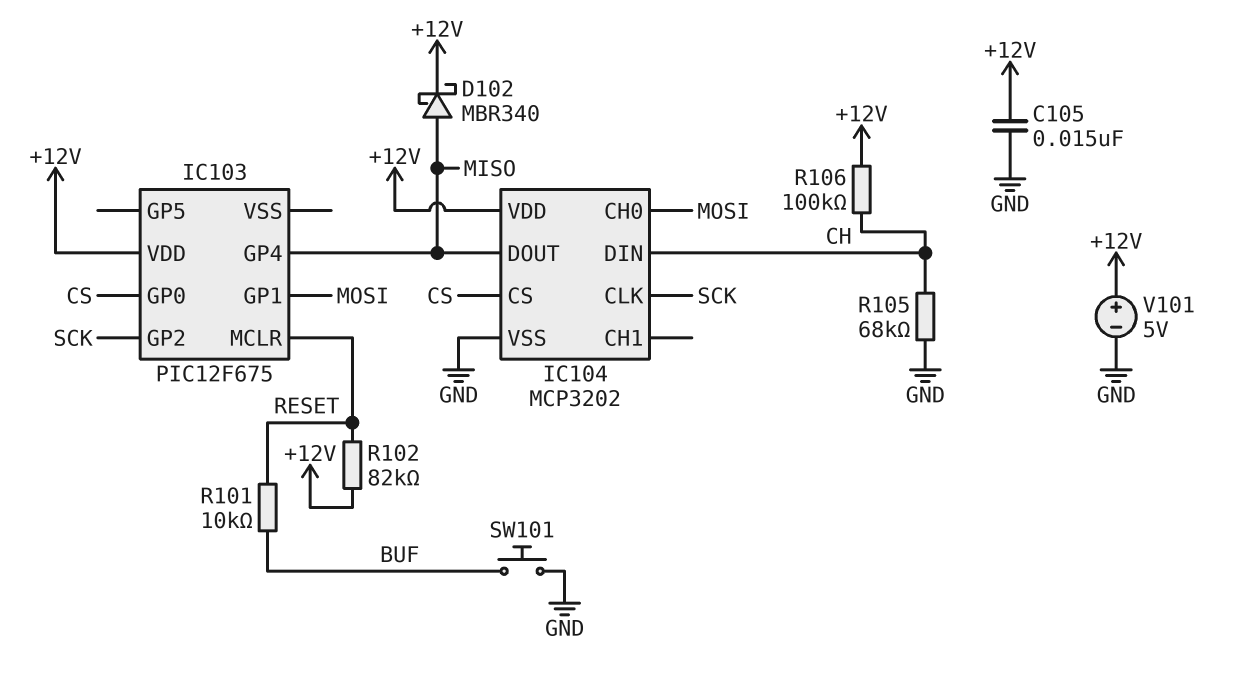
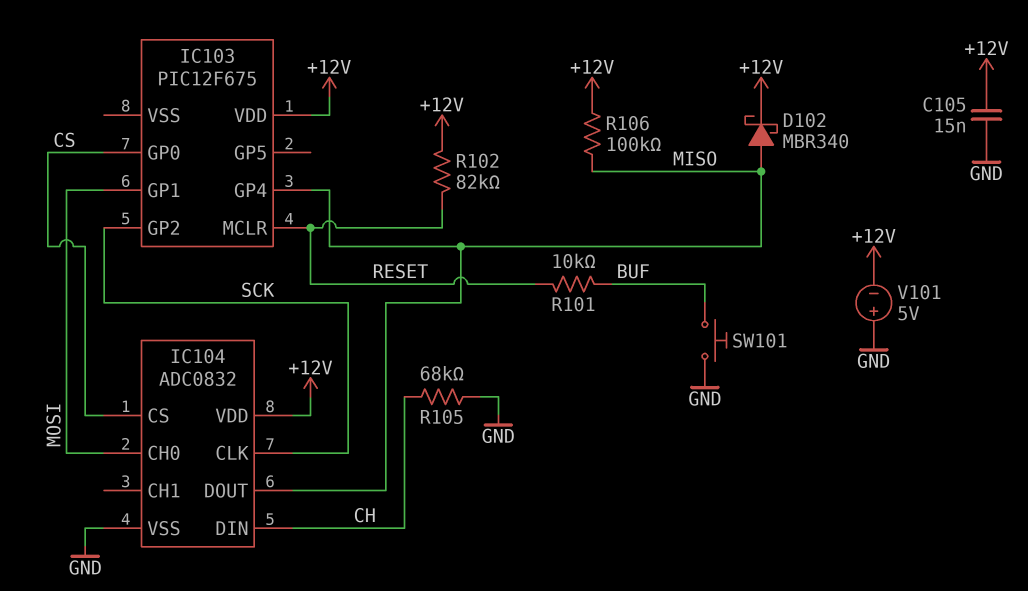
IC104: MCP3202 -> ADC0832
R106: 100k (+12V, CH) -> 100k (+12V, MISO)
V101: 5V (plus +12V, minus GND) -> 5V (plus GND, minus +12V)

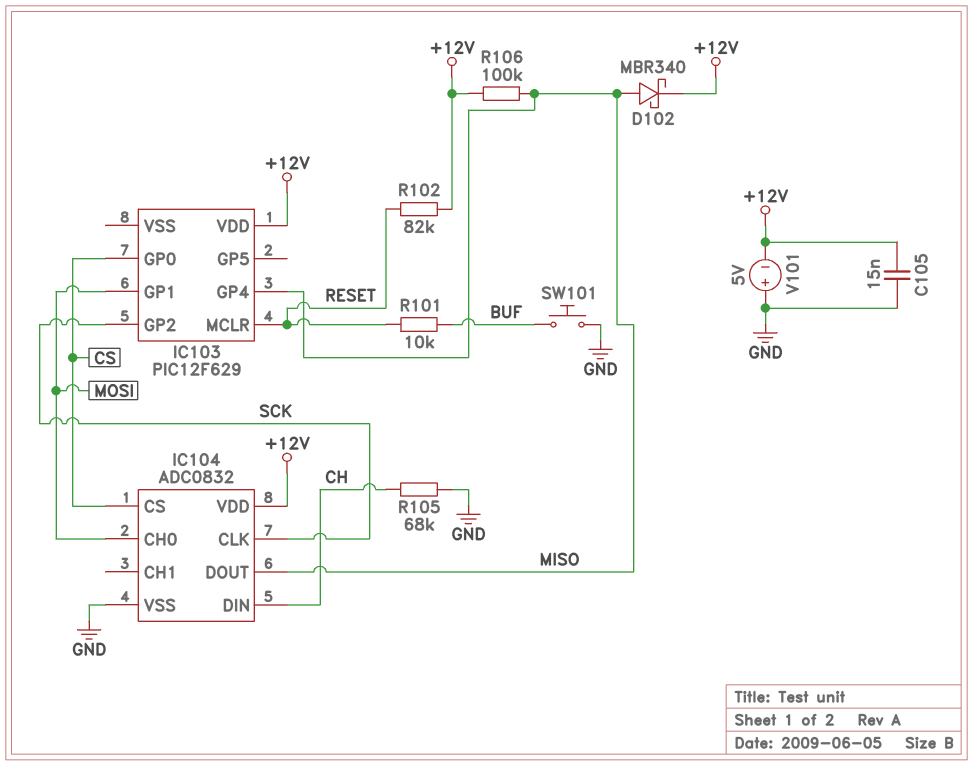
IC103: PIC12F675 -> PIC12F629

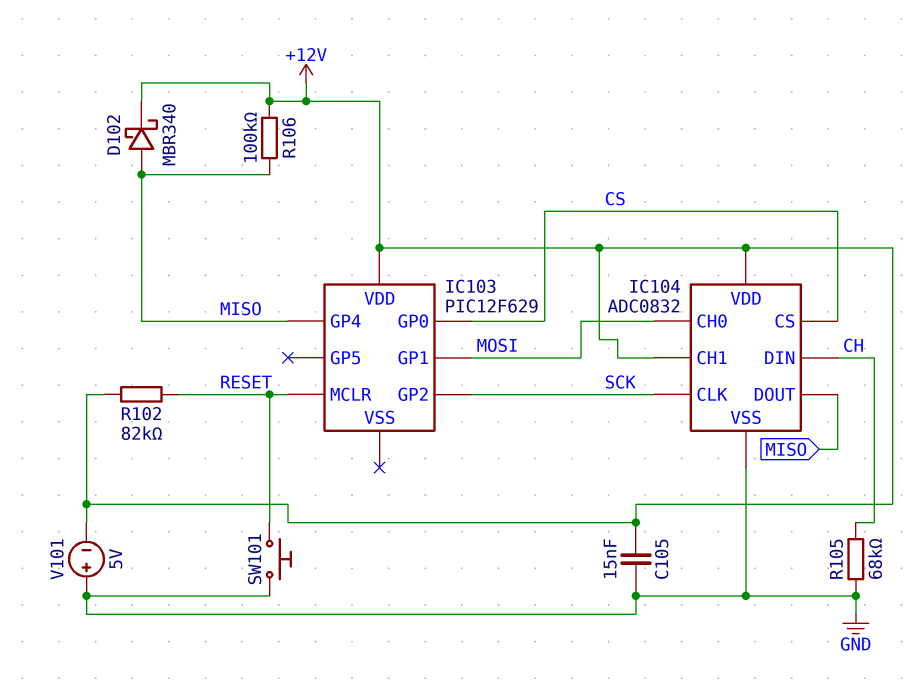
IC104 pin CH1: none -> +12V
R101: 10k (BUF, RESET) -> none
SW101: button (BUF, GND) -> button (GND, RESET)

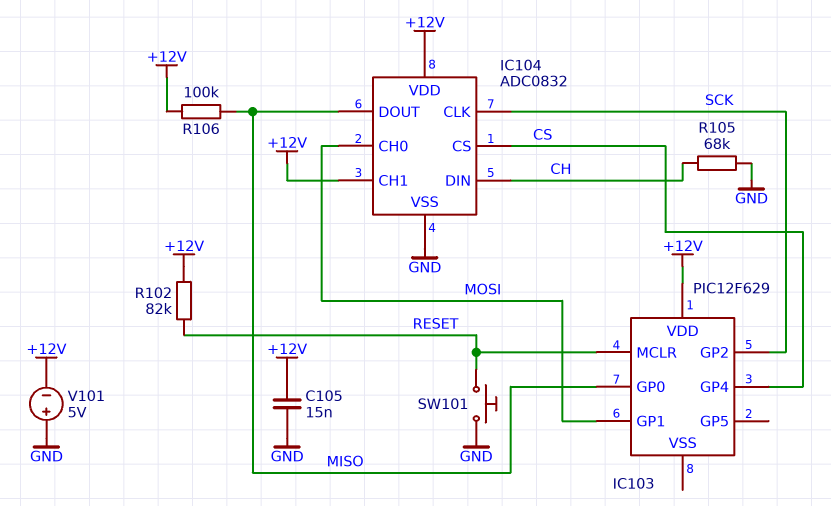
D102: schottky MBR340 (A MISO, K +12V) -> none
IC103 pin GP0: CS -> MISO
IC103 pin GP4: MISO -> CS

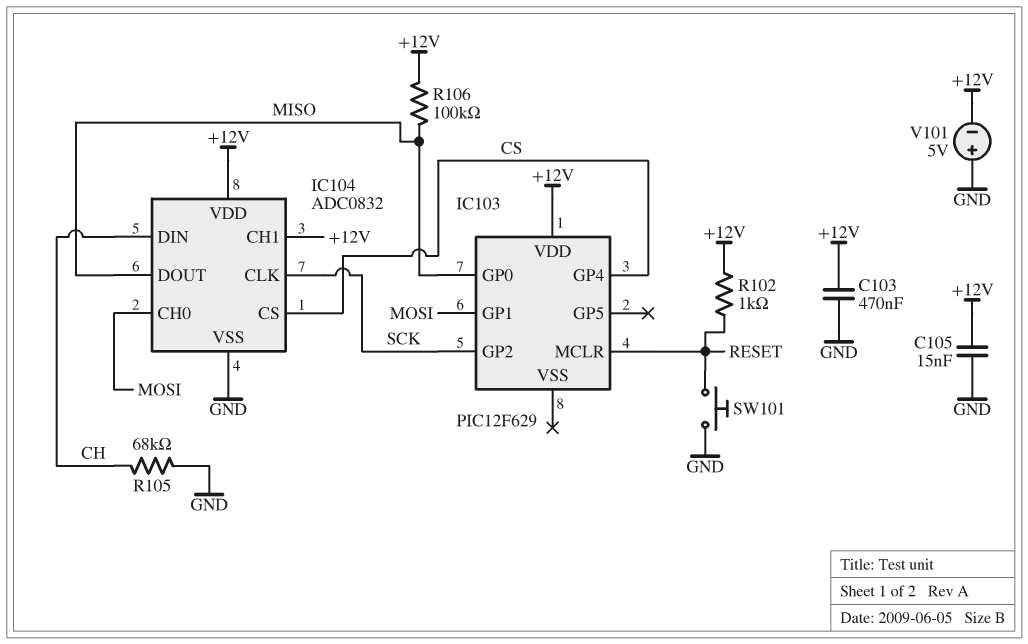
C103: none -> 470nF (+12V, GND)
R102: 82k (+12V, RESET) -> 1k (+12V, RESET)

